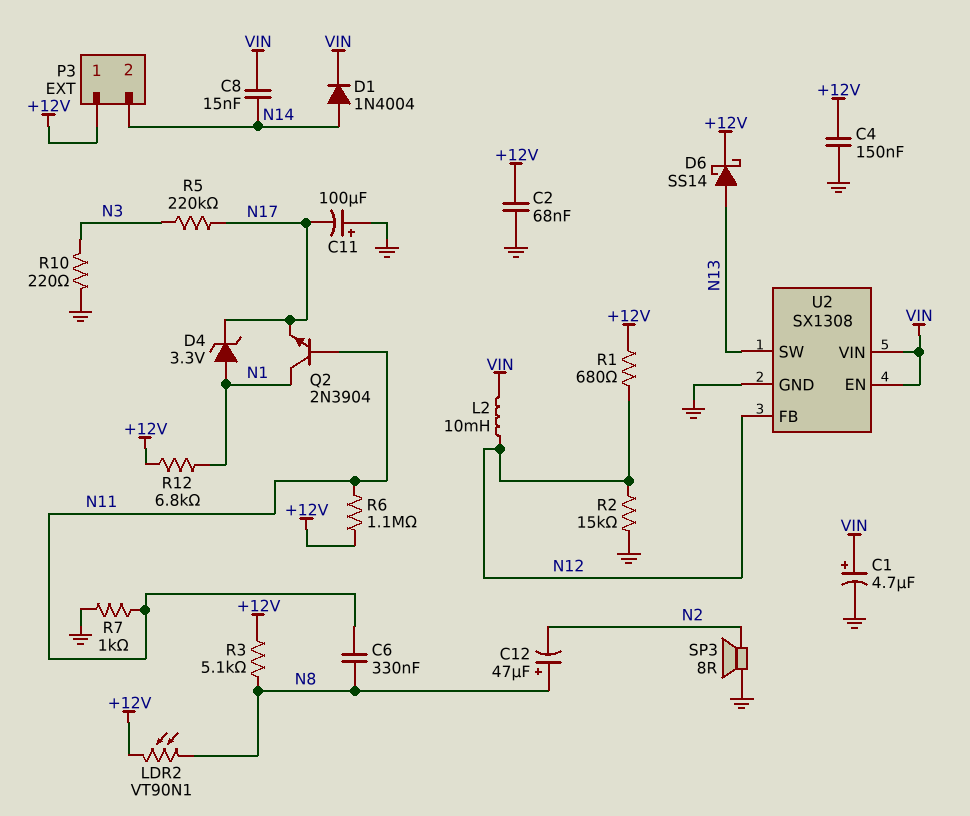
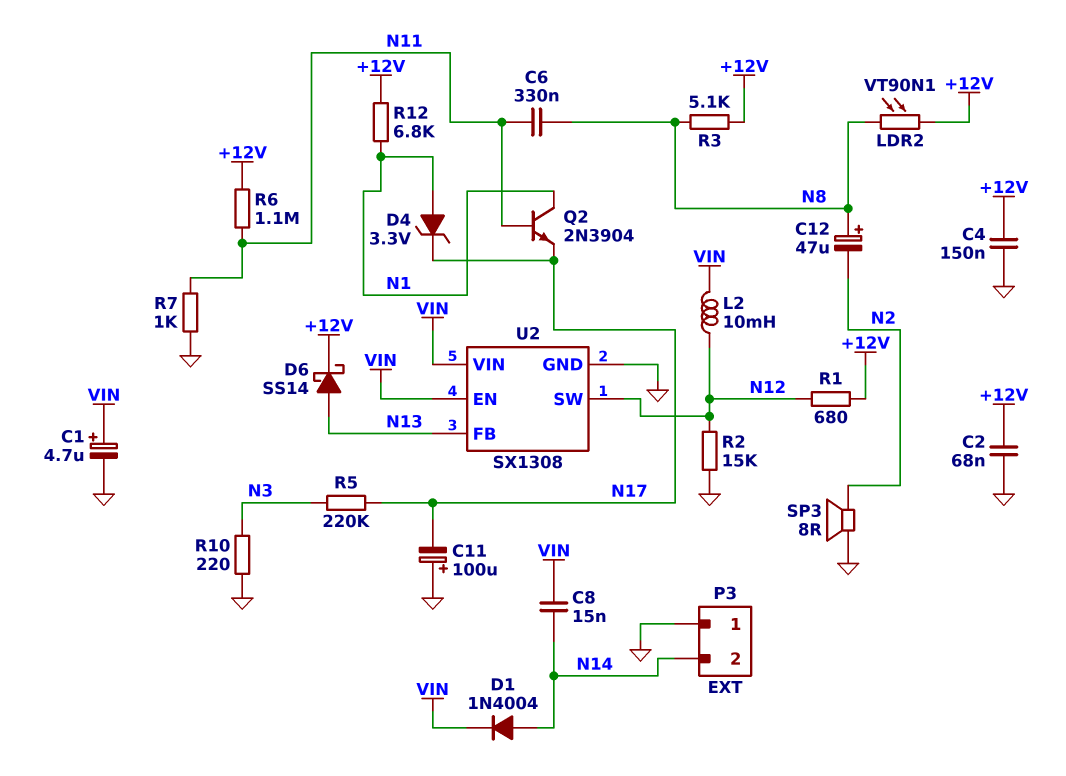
P3 pin 1: +12V -> GND
U2 pin FB: N12 -> N13
U2 pin SW: N13 -> N12

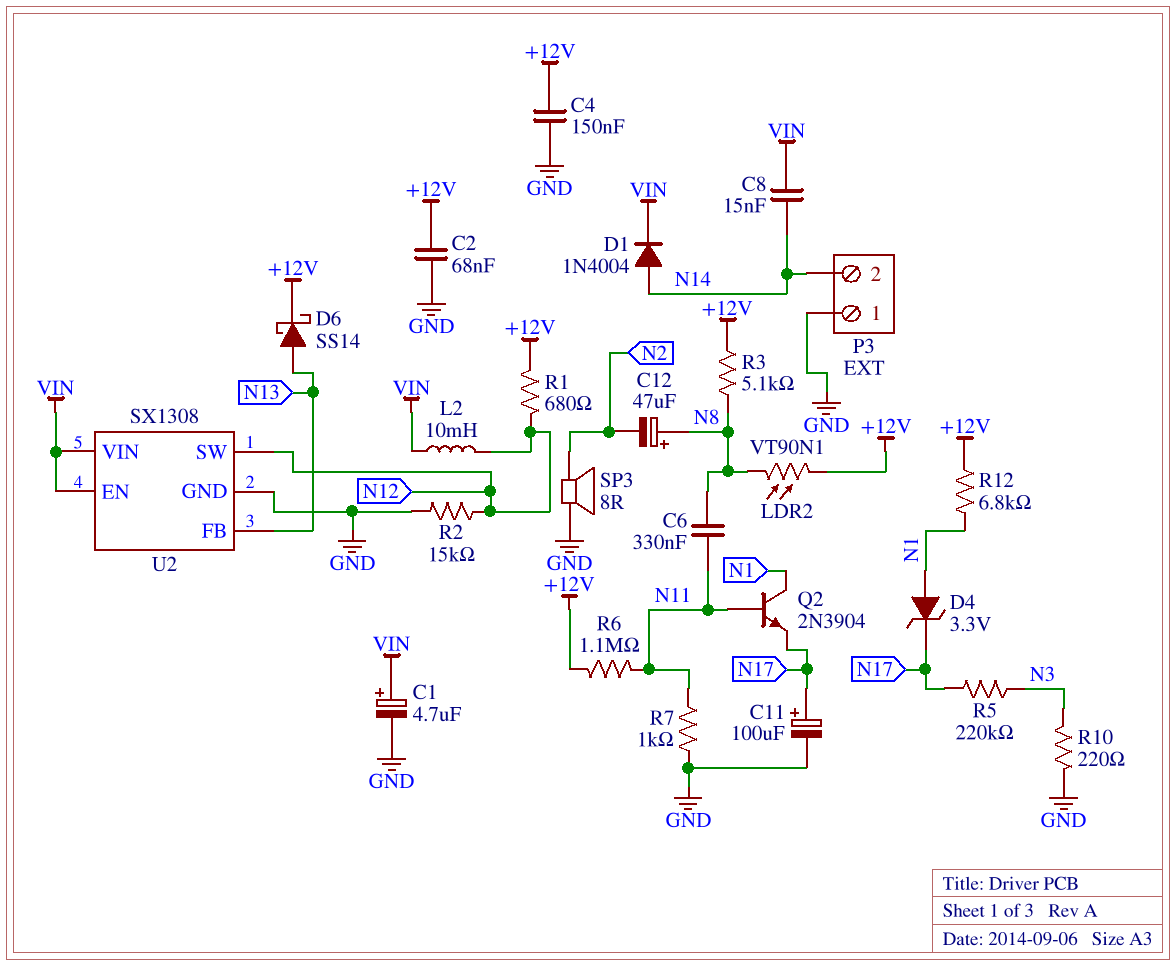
C11: 100uF (plus GND, minus N17) -> 100uF (plus N17, minus GND)

